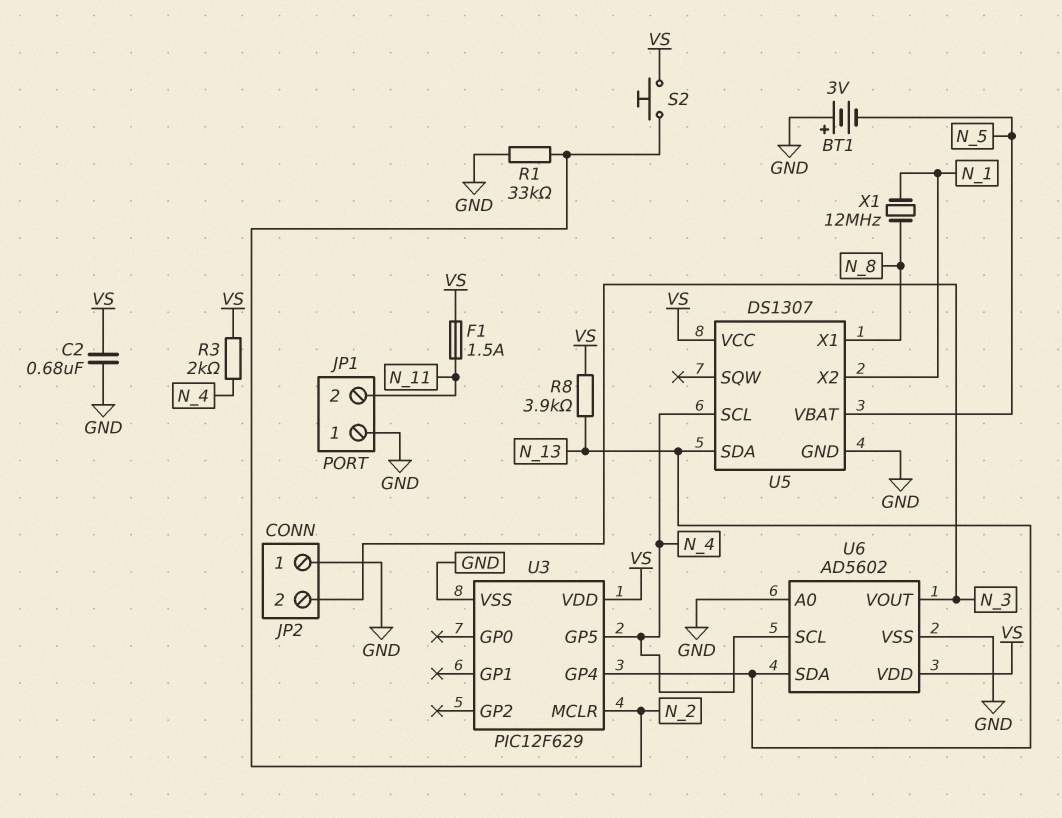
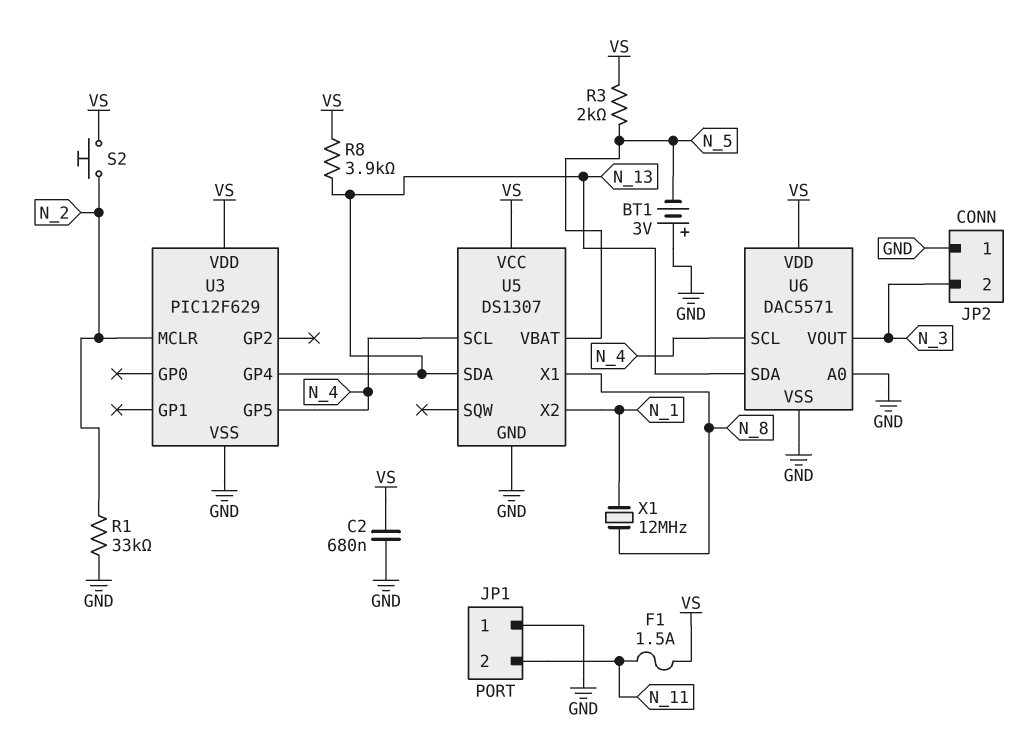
R3: 2k (N_4, VS) -> 2k (N_5, VS)
U6: AD5602 -> DAC5571

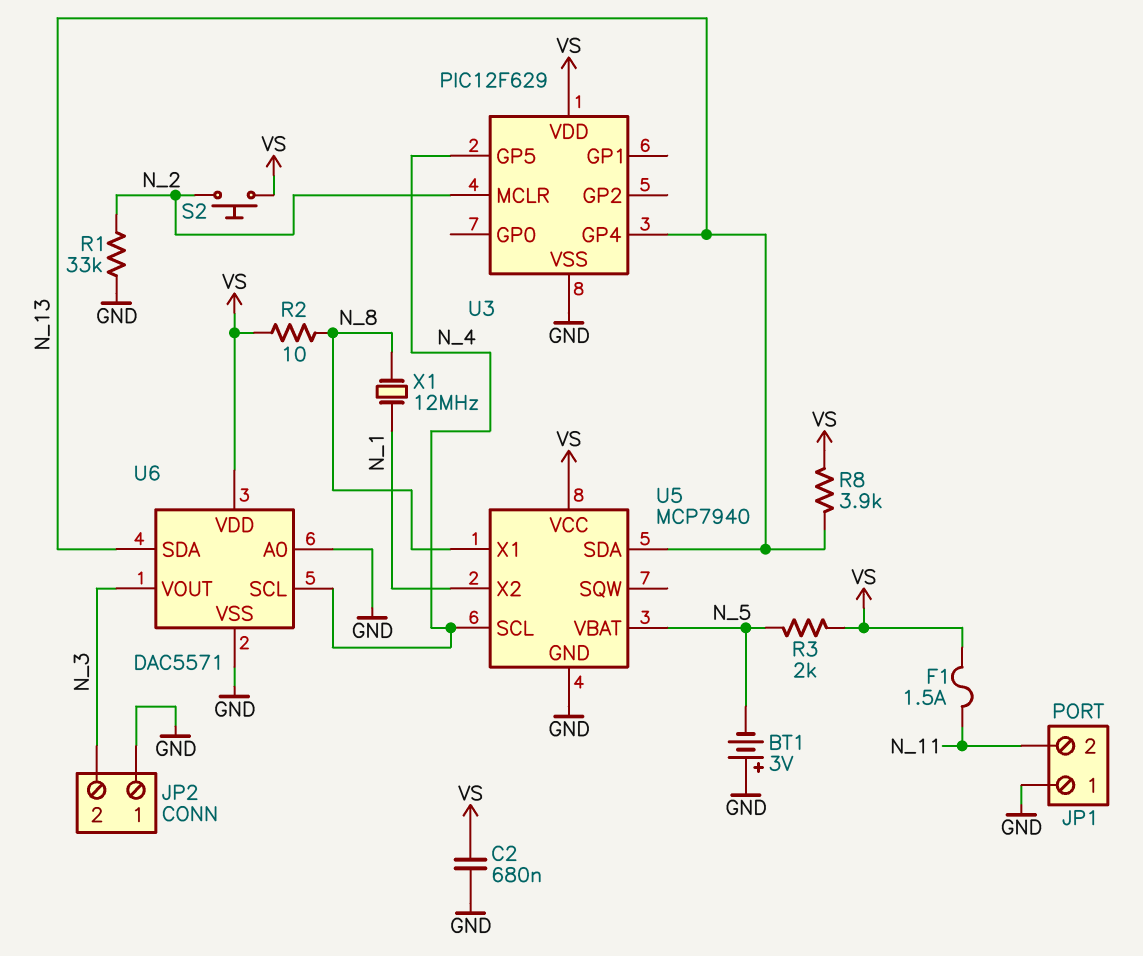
R2: none -> 10 (N_8, VS)
U5: DS1307 -> MCP7940

